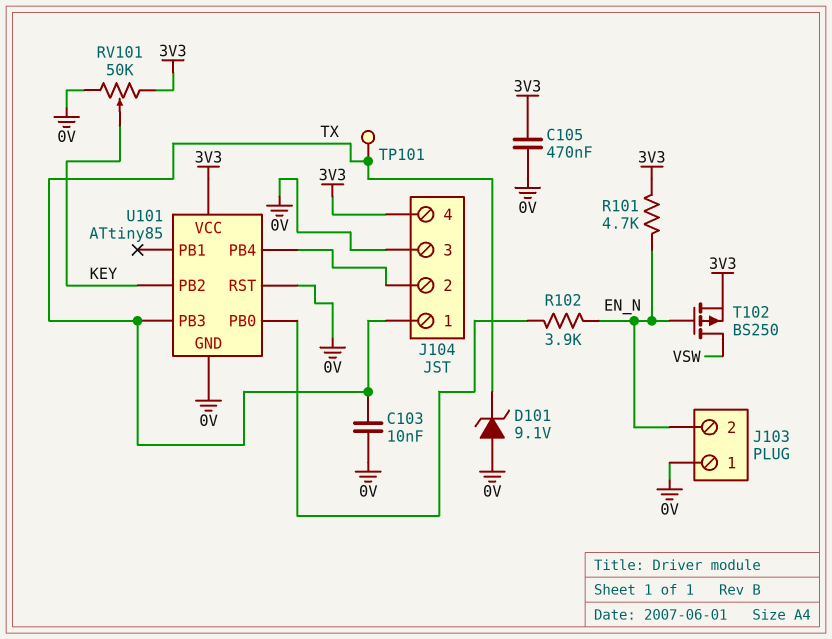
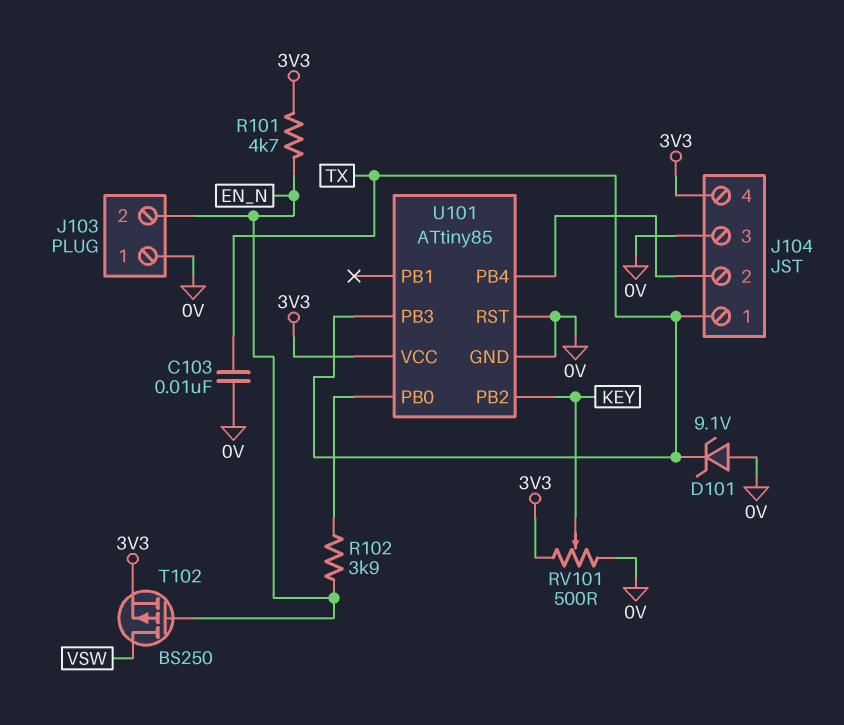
C105: 470nF (0V, 3V3) -> none
RV101: 50k (0V, 3V3, wiper KEY) -> 500 (0V, 3V3, wiper KEY)
TP101: test point (TX) -> none

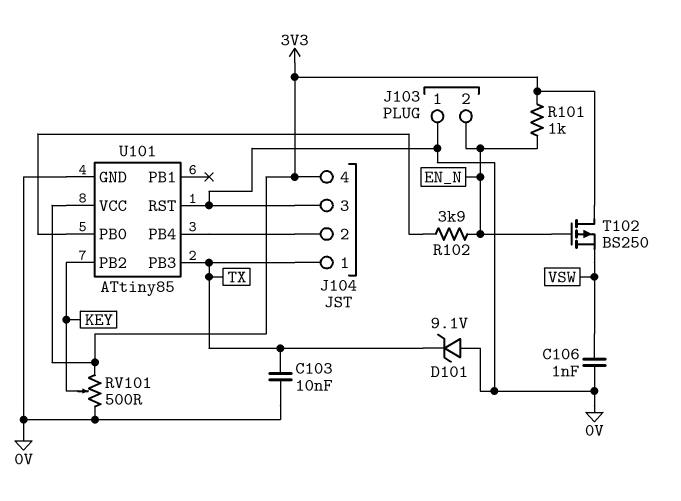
C106: none -> 1nF (0V, VSW)
R101: 4.7k (3V3, EN_N) -> 1k (3V3, EN_N)
T102: PMOS BS250 (G EN_N, D VSW, S 3V3) -> PMOS BS250 (G EN_N, D 3V3, S VSW)

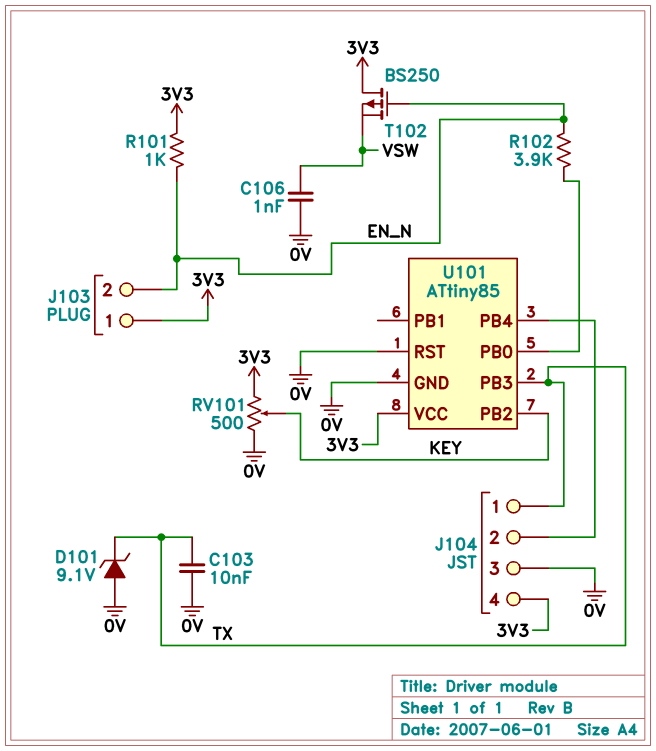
J103 pin 1: 0V -> 3V3

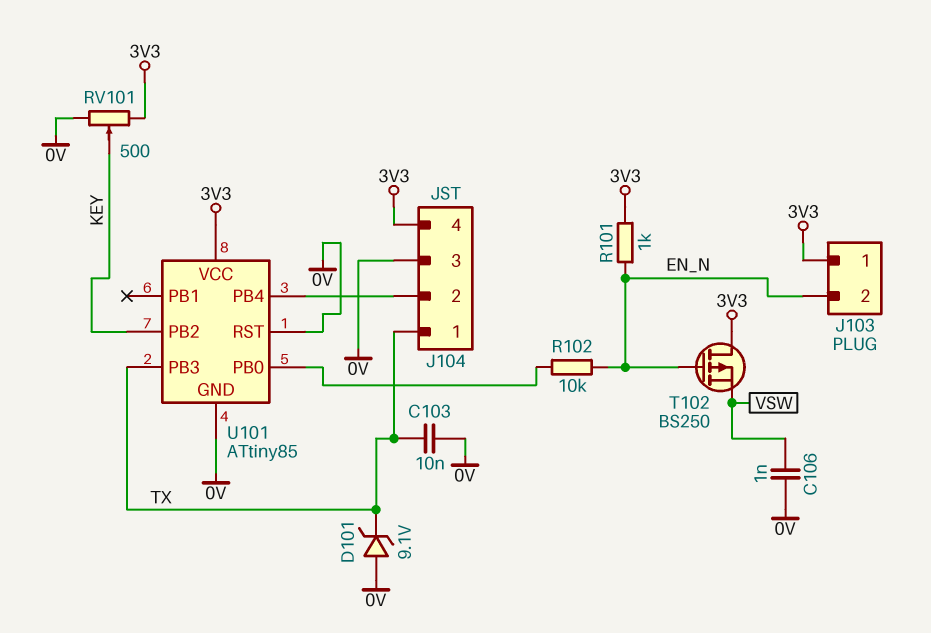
R102: 3.9k (EN_N, U101/PB0) -> 10k (EN_N, U101/PB0)

